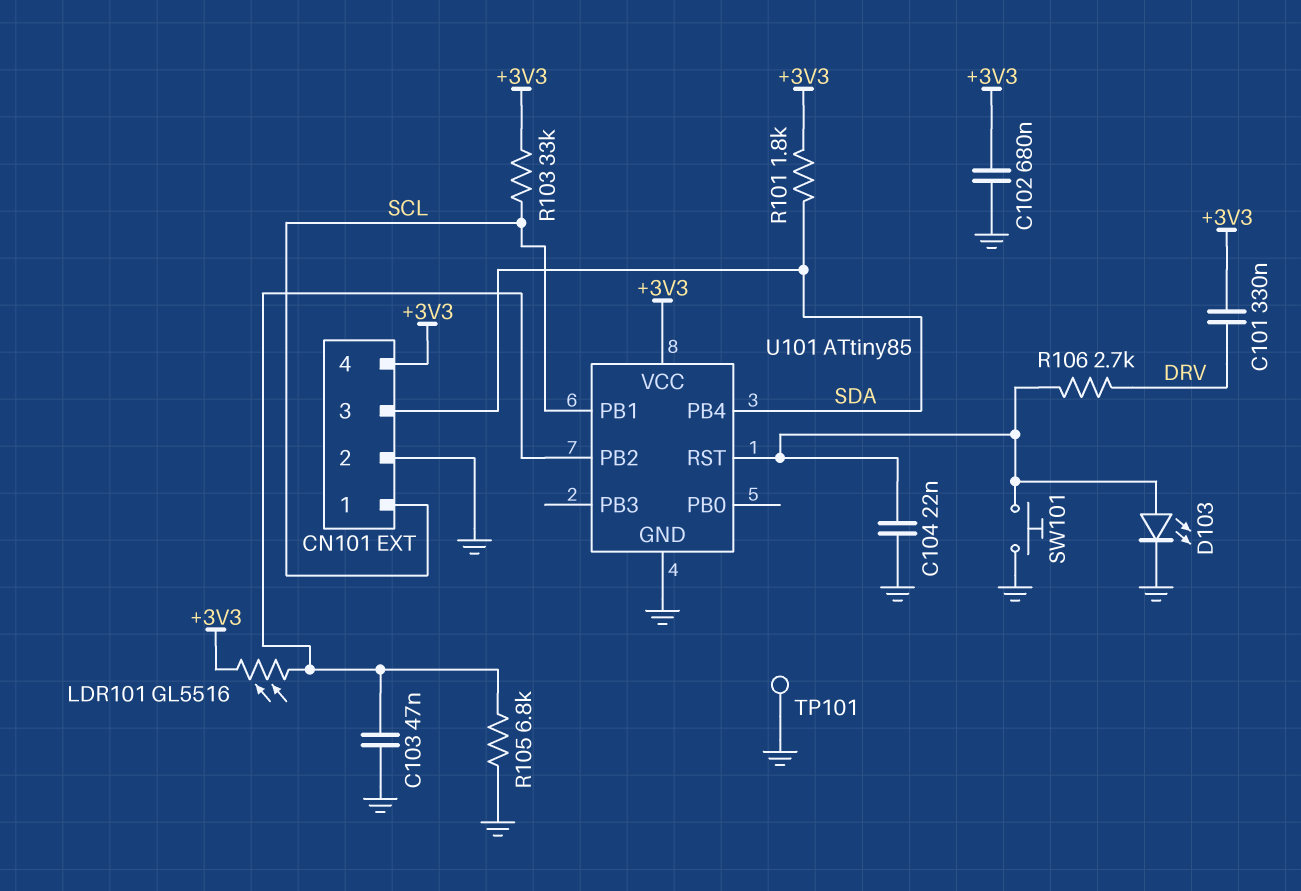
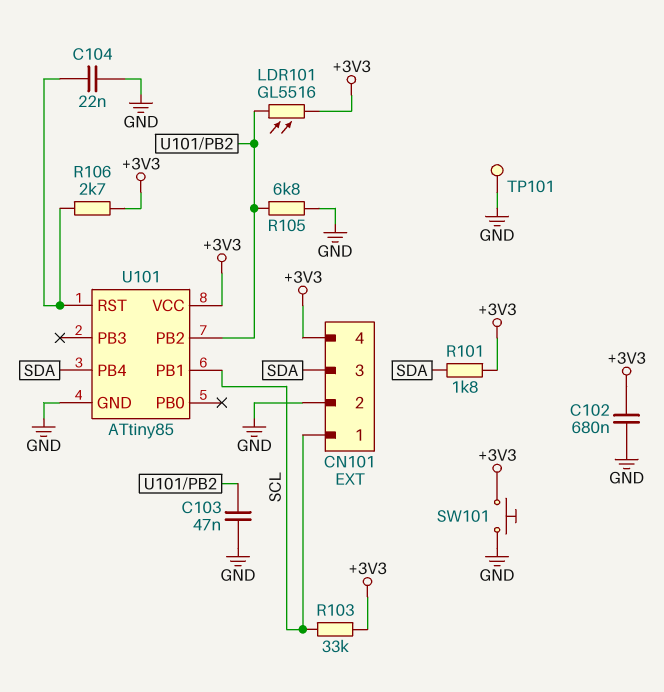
C101: 330nF (+3V3, DRV) -> none
D103: LED (A U101/RST, K GND) -> none
R106: 2.7k (DRV, U101/RST) -> 2.7k (+3V3, U101/RST)
SW101: button (GND, U101/RST) -> button (+3V3, GND)

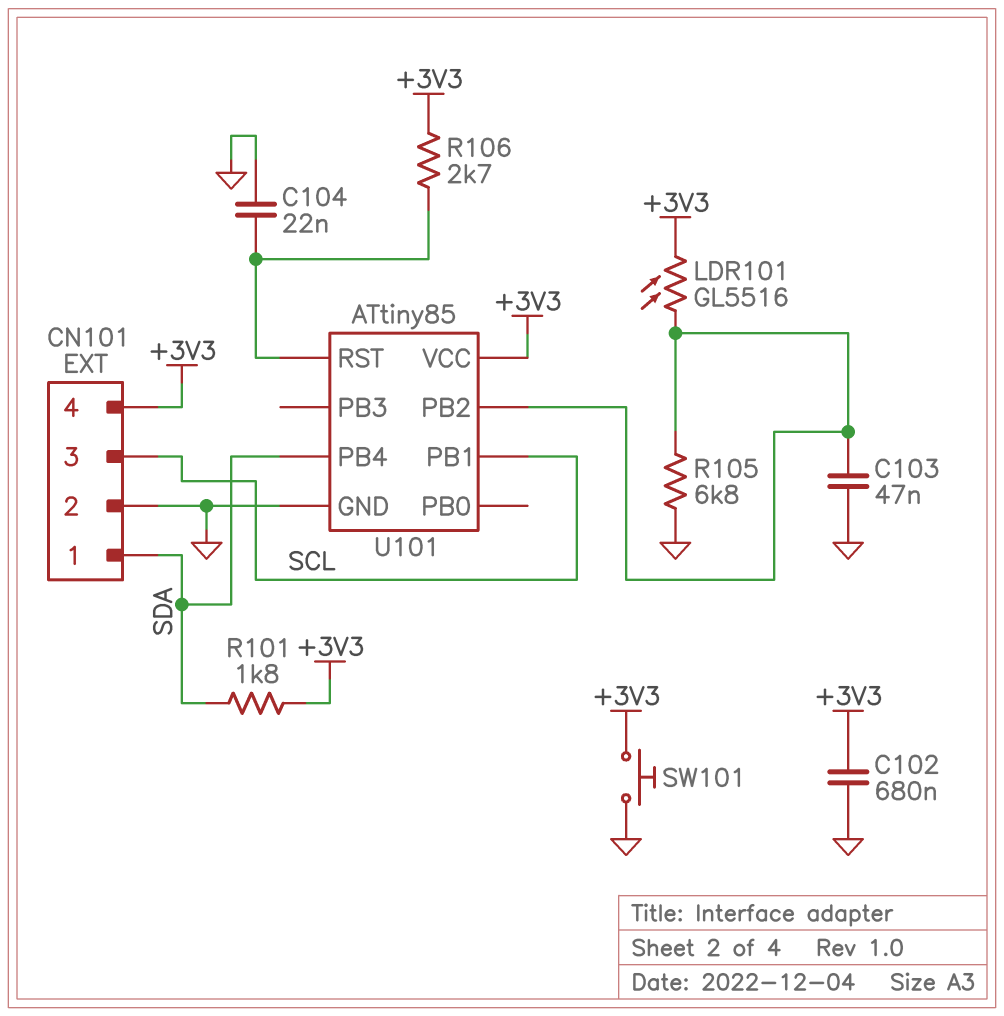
CN101 pin 1: SCL -> SDA
CN101 pin 3: SDA -> SCL
R103: 33k (+3V3, SCL) -> none
TP101: test point (GND) -> none

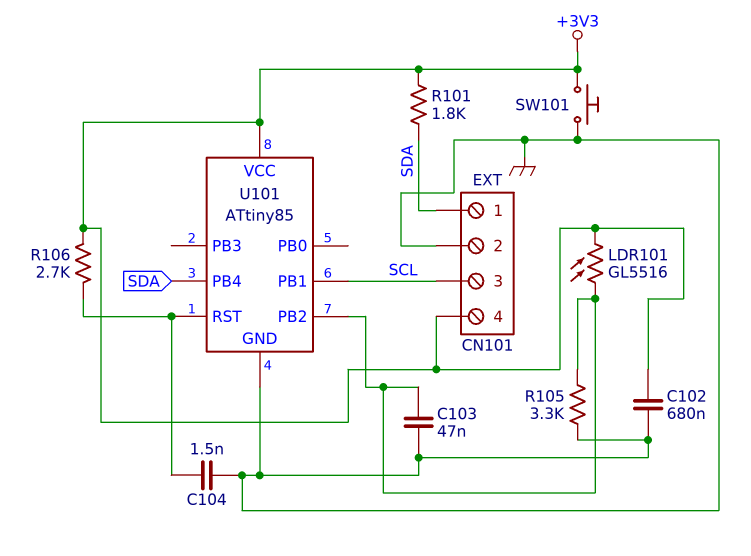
C104: 22nF (GND, U101/RST) -> 1.5nF (GND, U101/RST)
R105: 6.8k (GND, U101/PB2) -> 3.3k (GND, U101/PB2)

